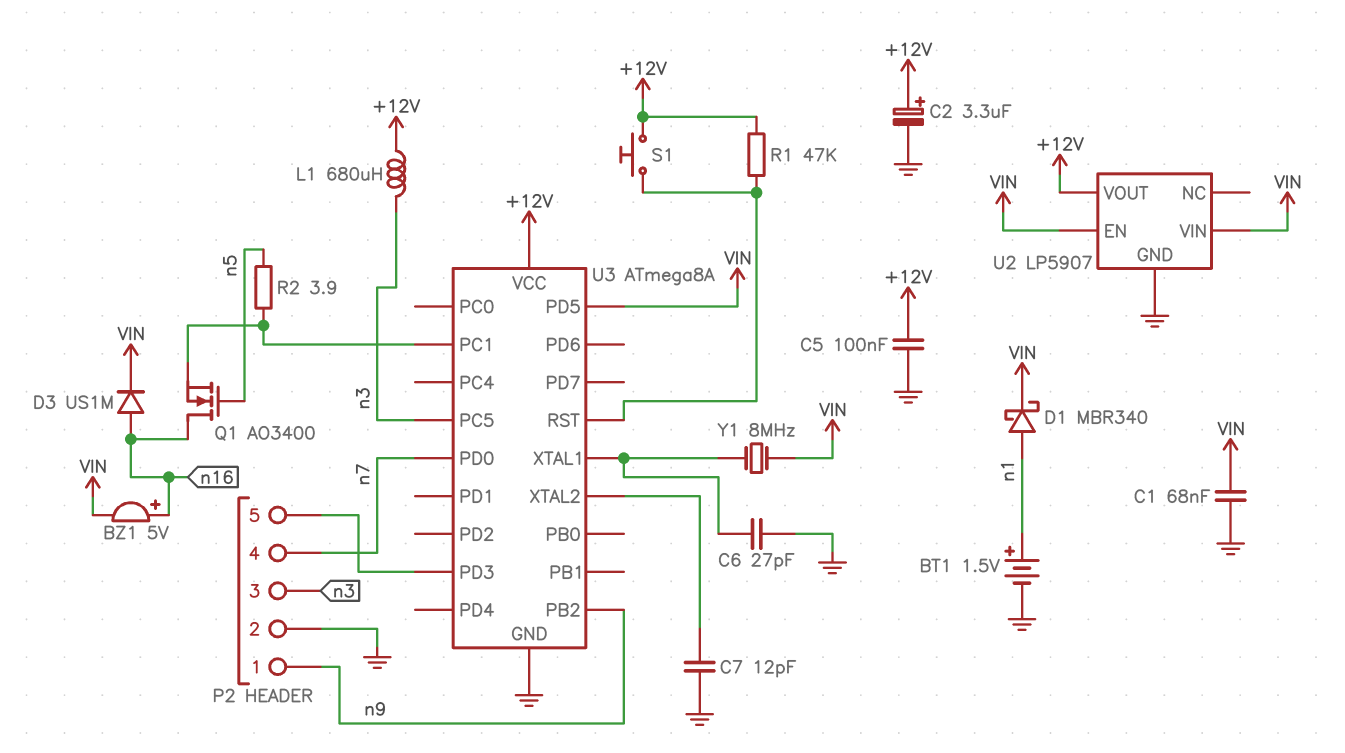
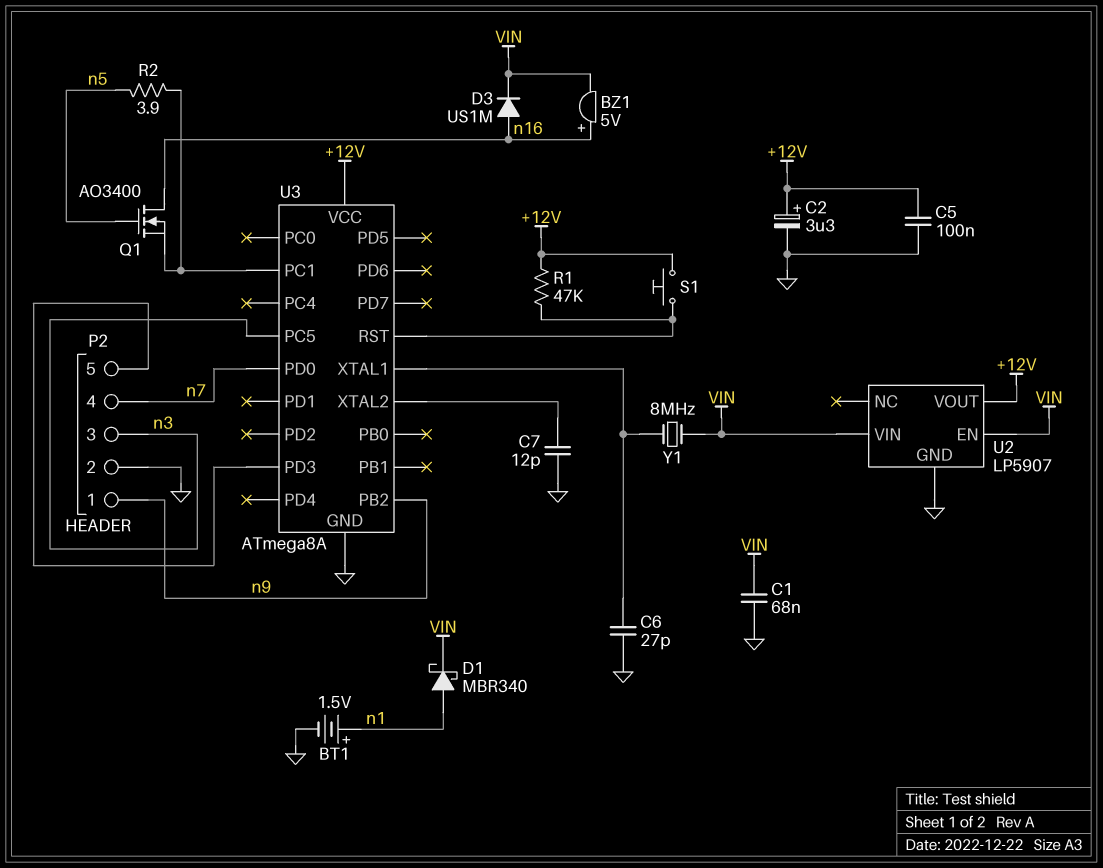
L1: 680uH (+12V, n3) -> none
U3 pin PD5: VIN -> none

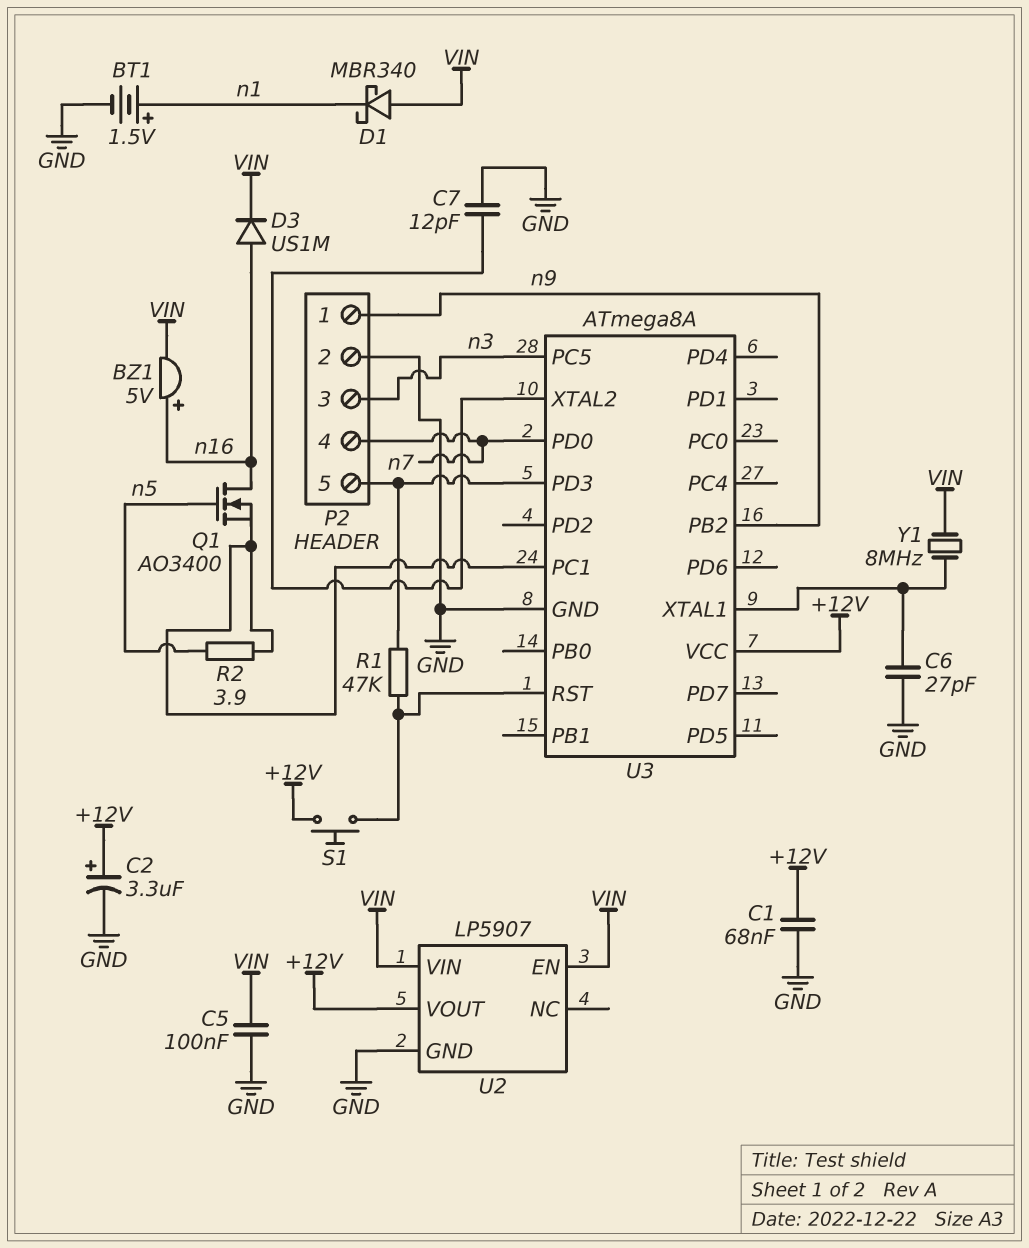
C1: 68nF (GND, VIN) -> 68nF (+12V, GND)
C5: 100nF (+12V, GND) -> 100nF (GND, VIN)
D1: schottky MBR340 (A n1, K VIN) -> schottky MBR340 (A VIN, K n1)
R1: 47k (+12V, U3/RST) -> 47k (P2/5, U3/RST)

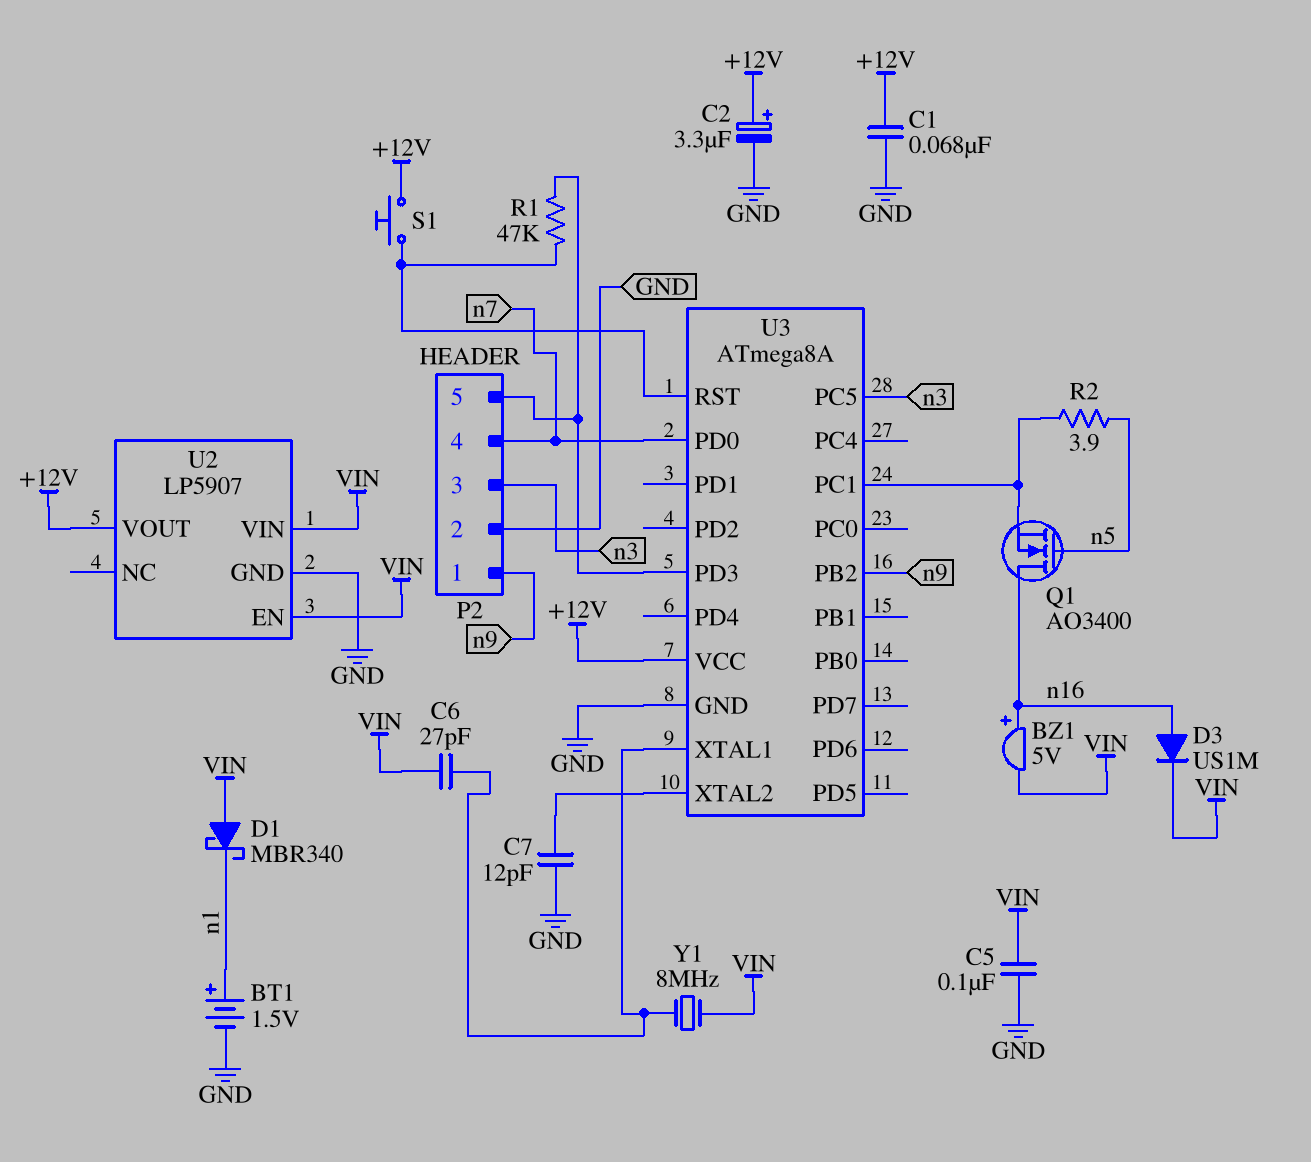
C6: 27pF (GND, U3/XTAL1) -> 27pF (U3/XTAL1, VIN)

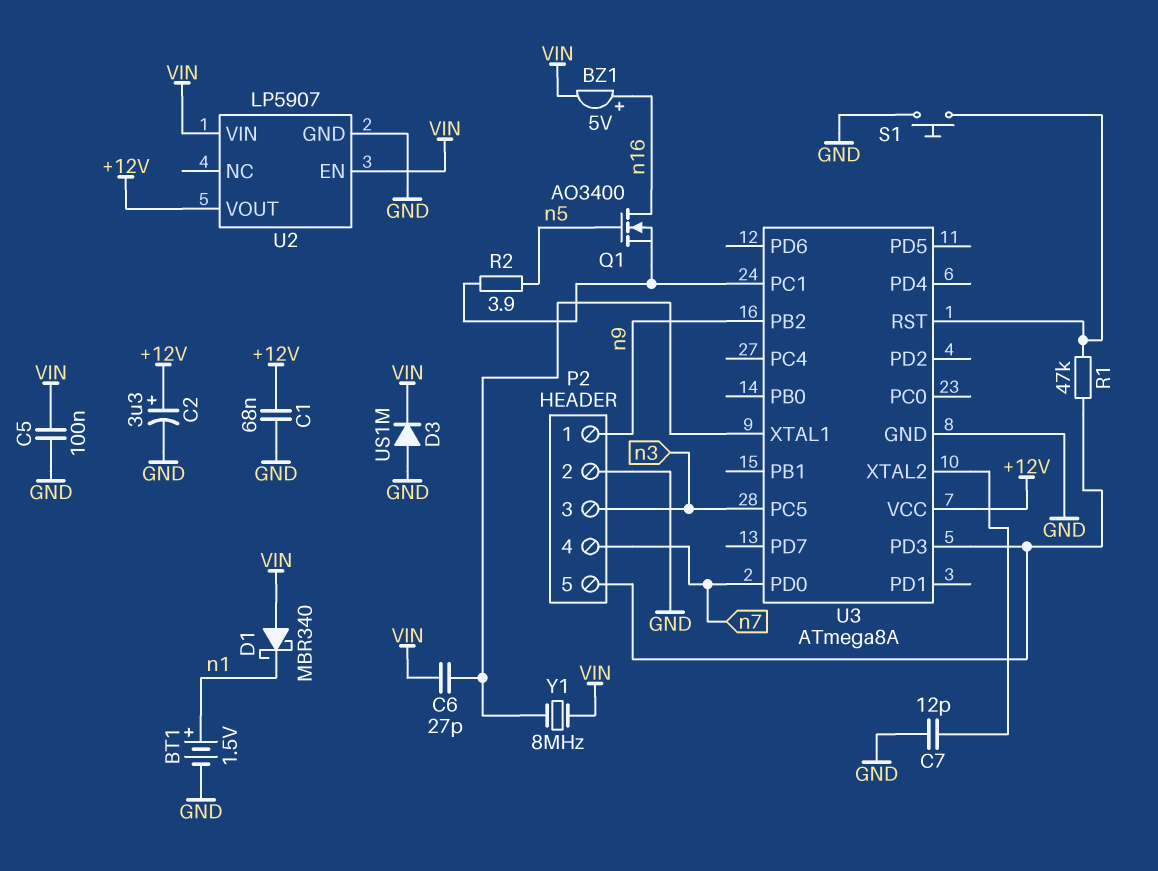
D3: diode US1M (A n16, K VIN) -> diode US1M (A GND, K VIN)
S1: button (+12V, U3/RST) -> button (GND, U3/RST)

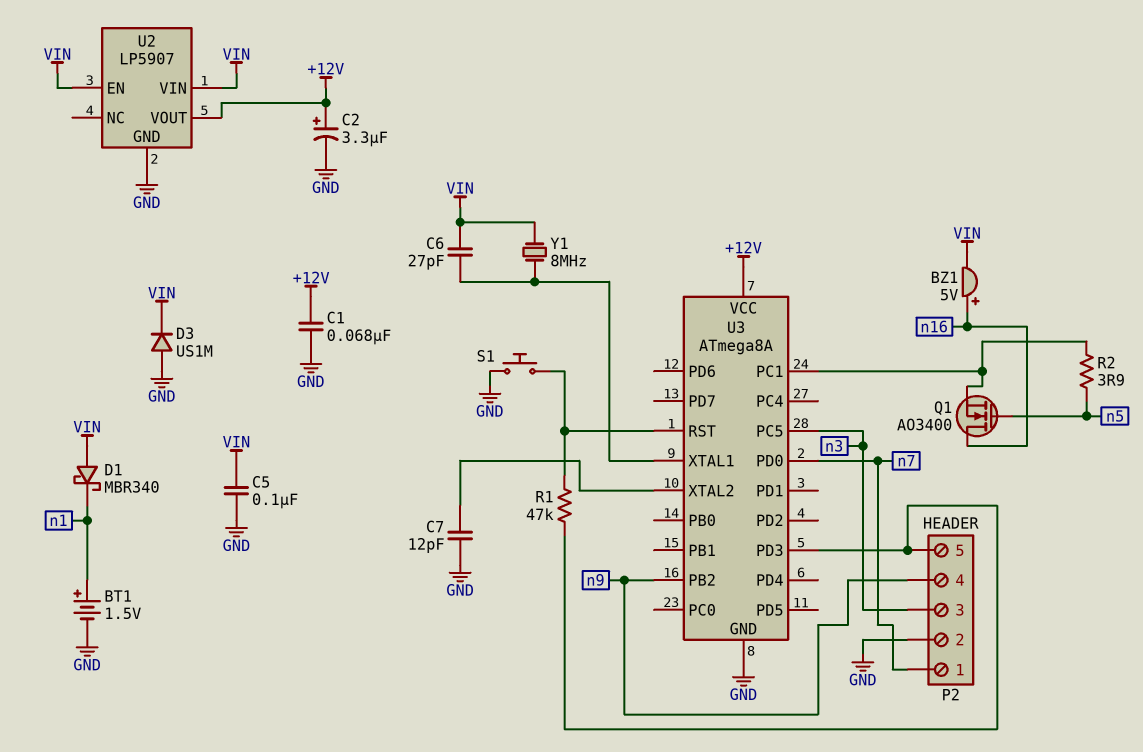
P2 pin 1: n9 -> n7
P2 pin 4: n7 -> n9

